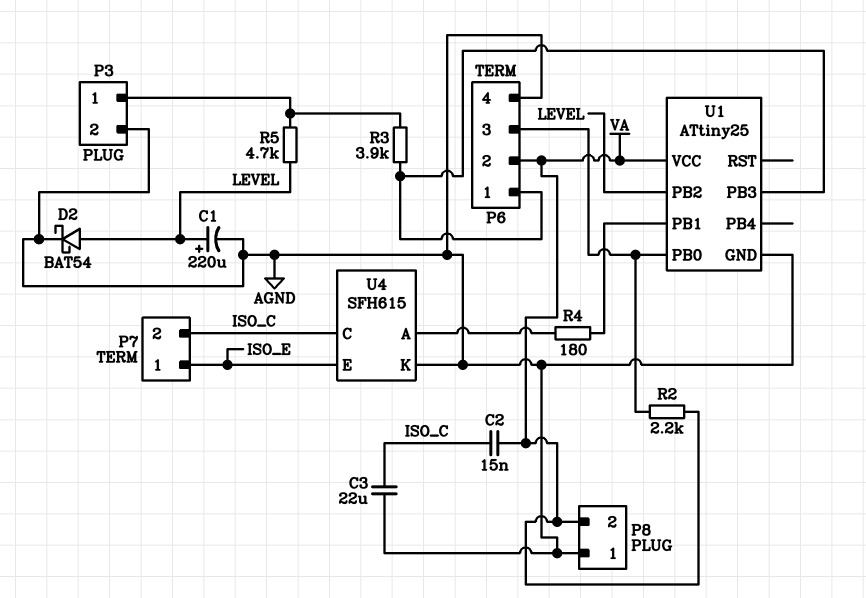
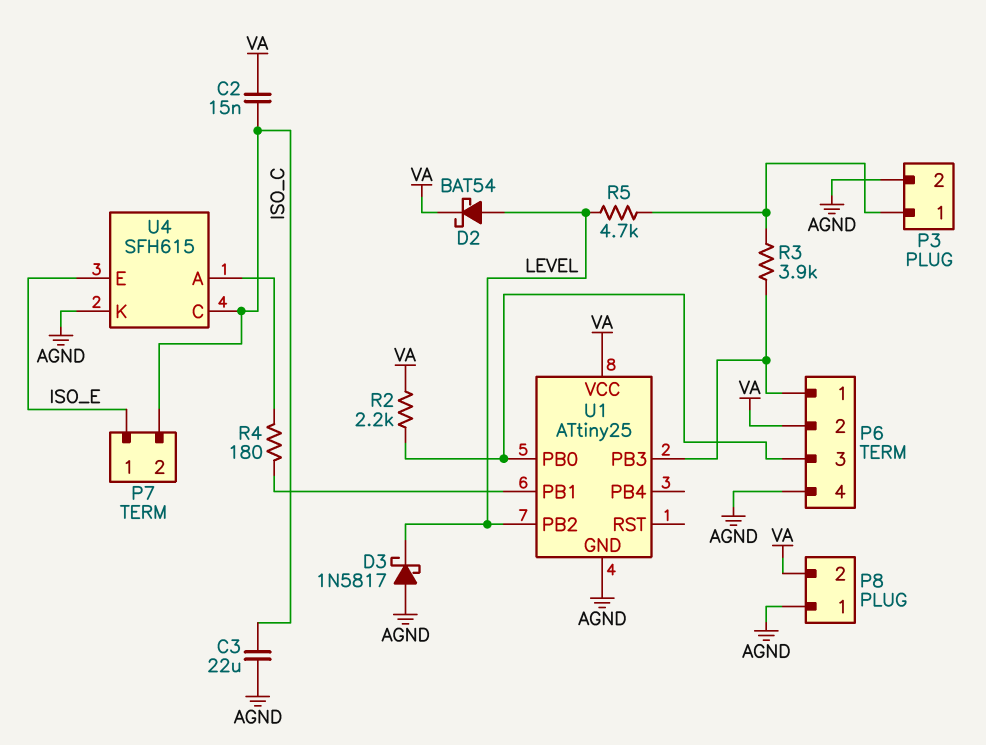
C1: 220uF (plus LEVEL, minus AGND) -> none
D2: schottky BAT54 (A LEVEL, K AGND) -> schottky BAT54 (A LEVEL, K VA)
D3: none -> schottky 1N5817 (A AGND, K LEVEL)

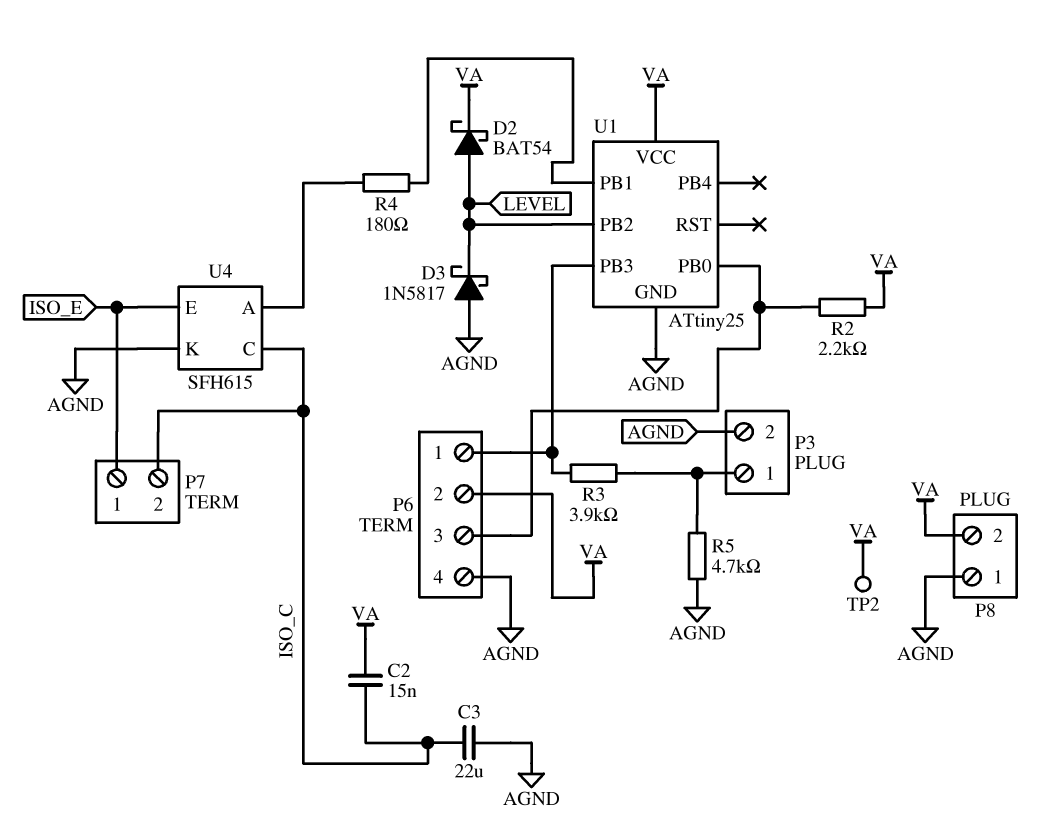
R5: 4.7k (LEVEL, P3/1) -> 4.7k (AGND, P3/1)
TP2: none -> test point (VA)

